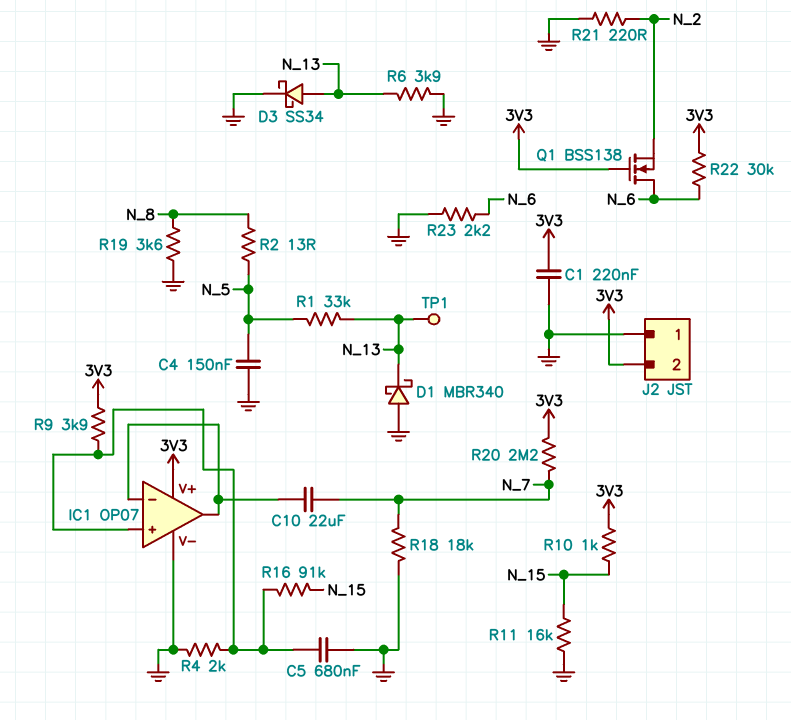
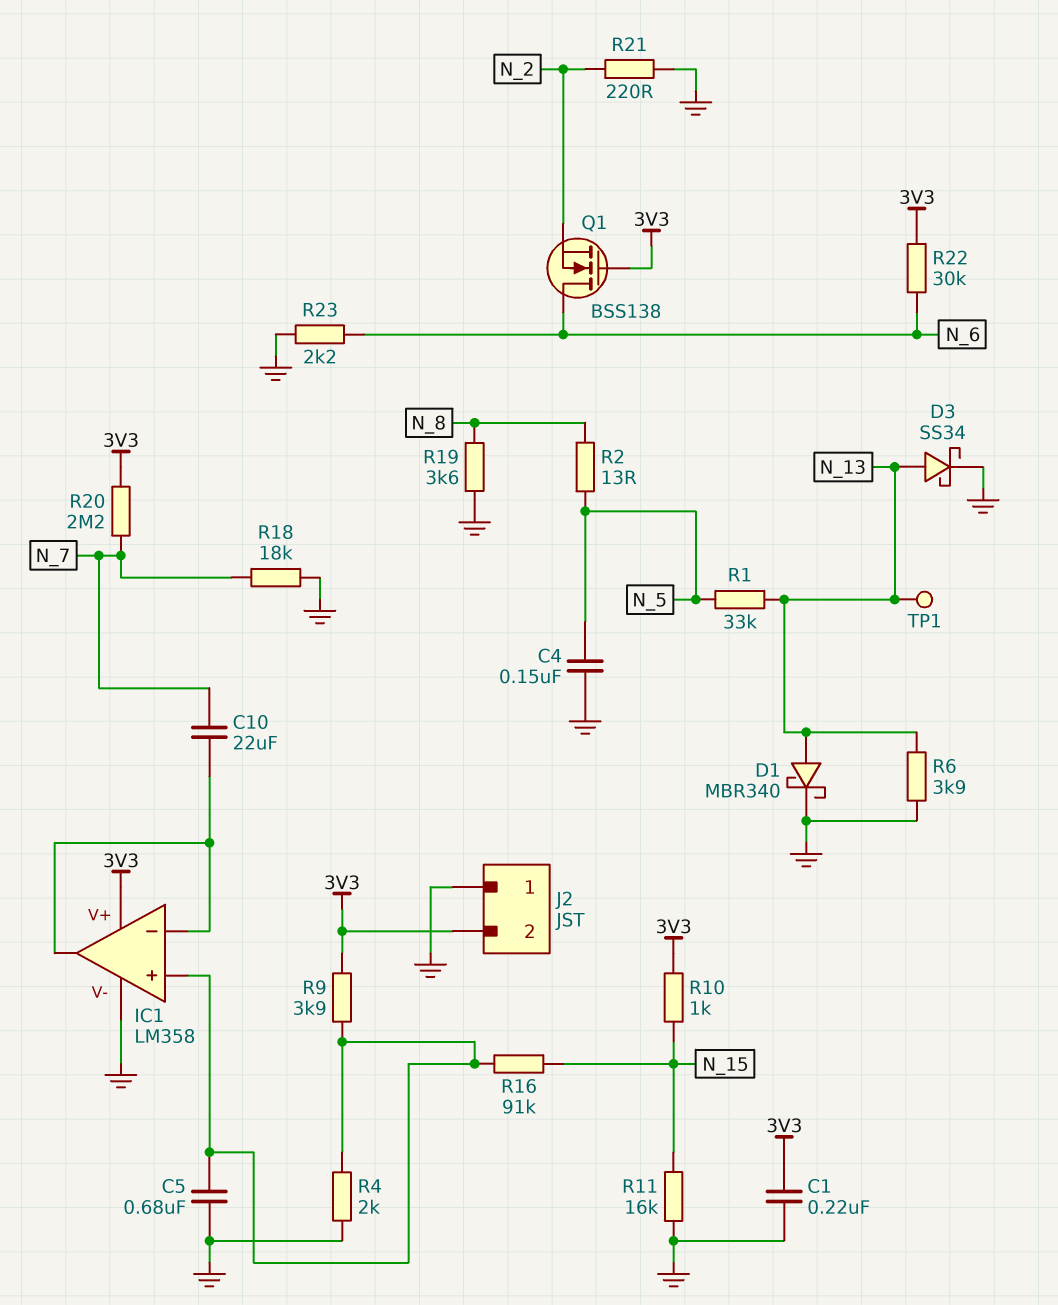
D1: schottky MBR340 (A GND, K N_13) -> schottky MBR340 (A N_13, K GND)
IC1: OP07 -> LM358

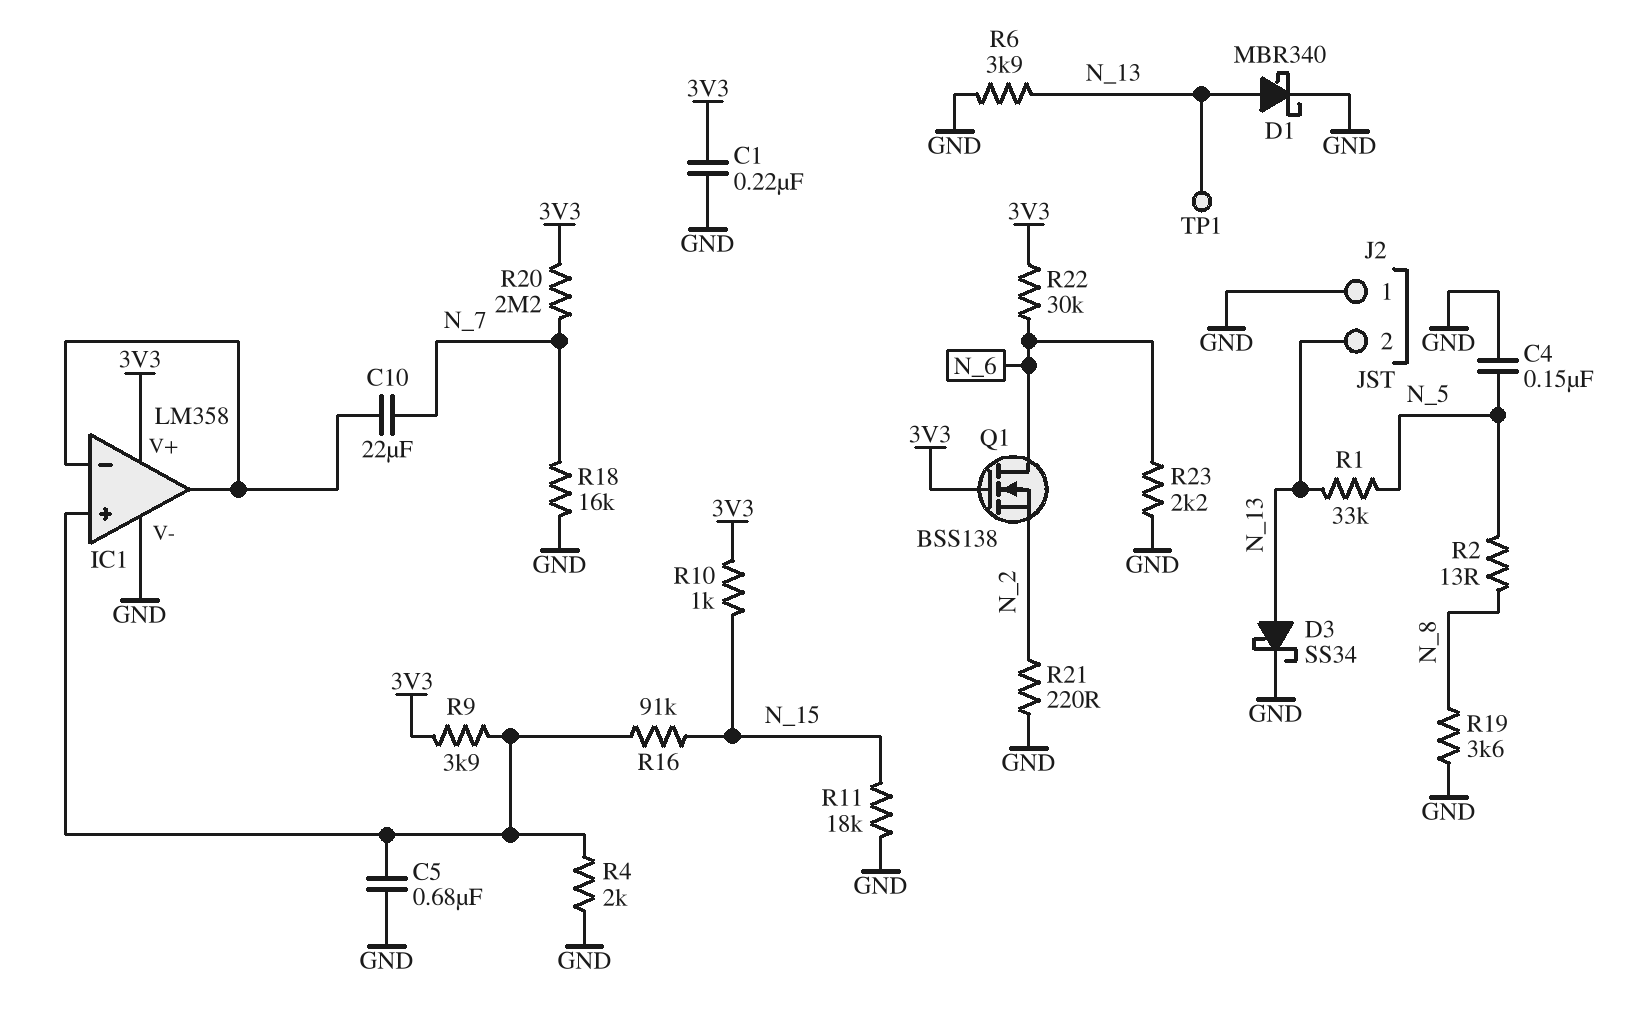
J2 pin 2: 3V3 -> N_13
R11: 16k (GND, N_15) -> 18k (GND, N_15)
R18: 18k (GND, N_7) -> 16k (GND, N_7)

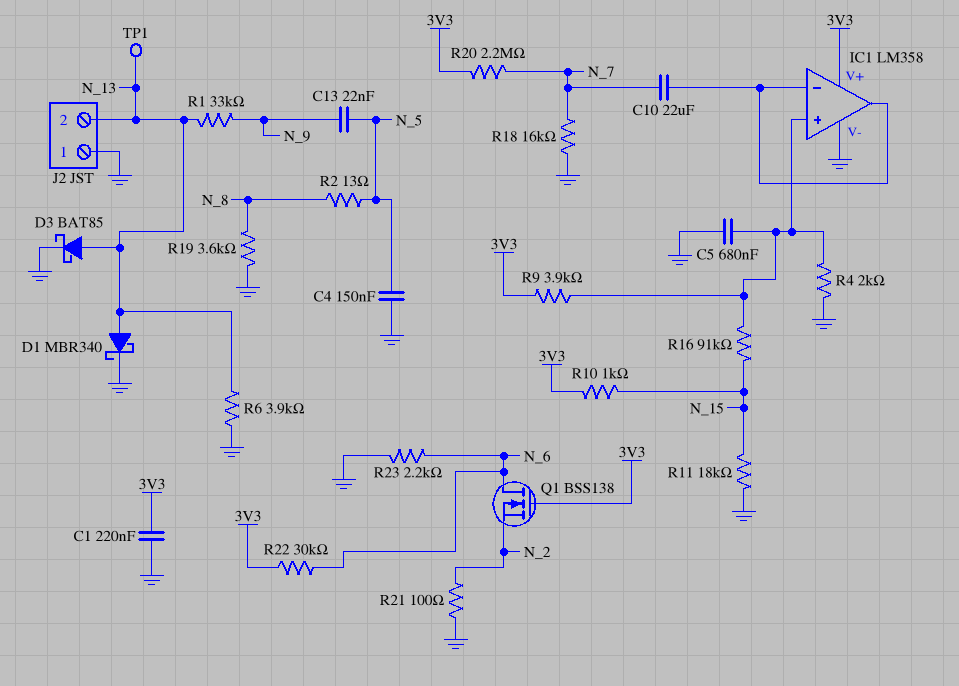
C13: none -> 22nF (N_5, N_9)
D3: schottky SS34 (A N_13, K GND) -> schottky BAT85 (A N_13, K GND)
R1: 33k (N_5, N_13) -> 33k (N_9, N_13)
R21: 220 (GND, N_2) -> 100 (GND, N_2)

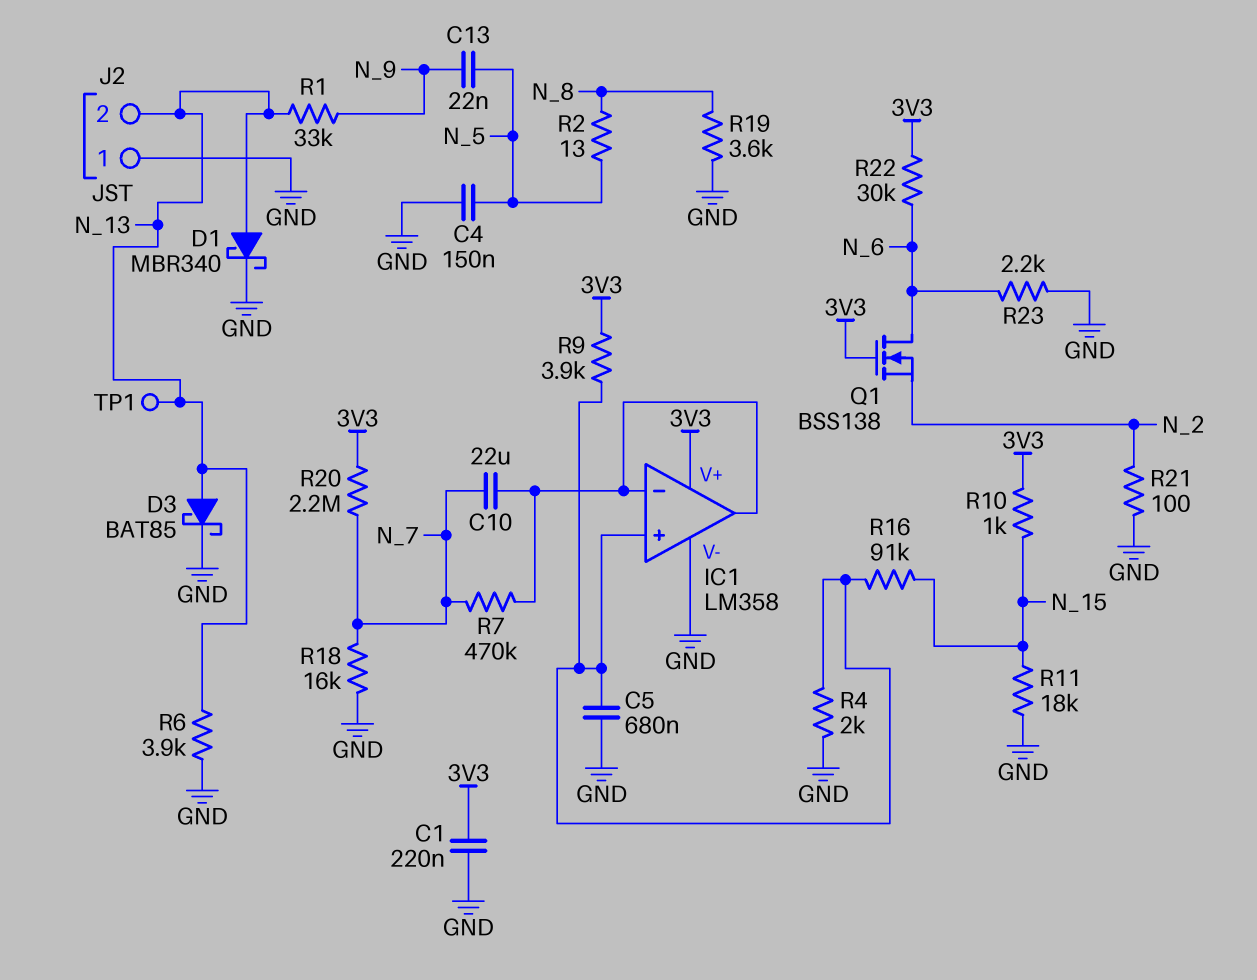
R7: none -> 470k (IC1/in-, N_7)

